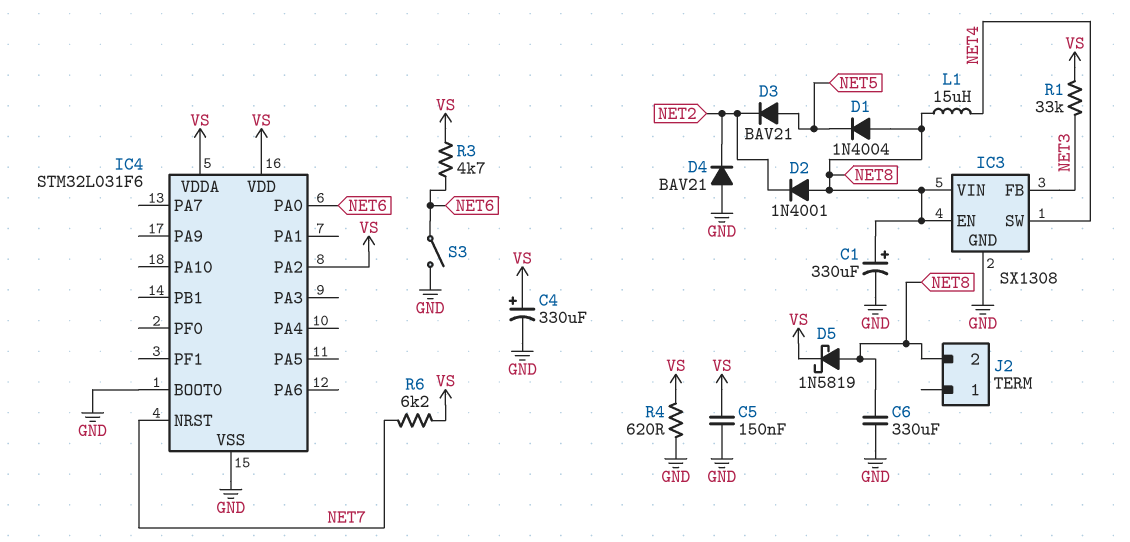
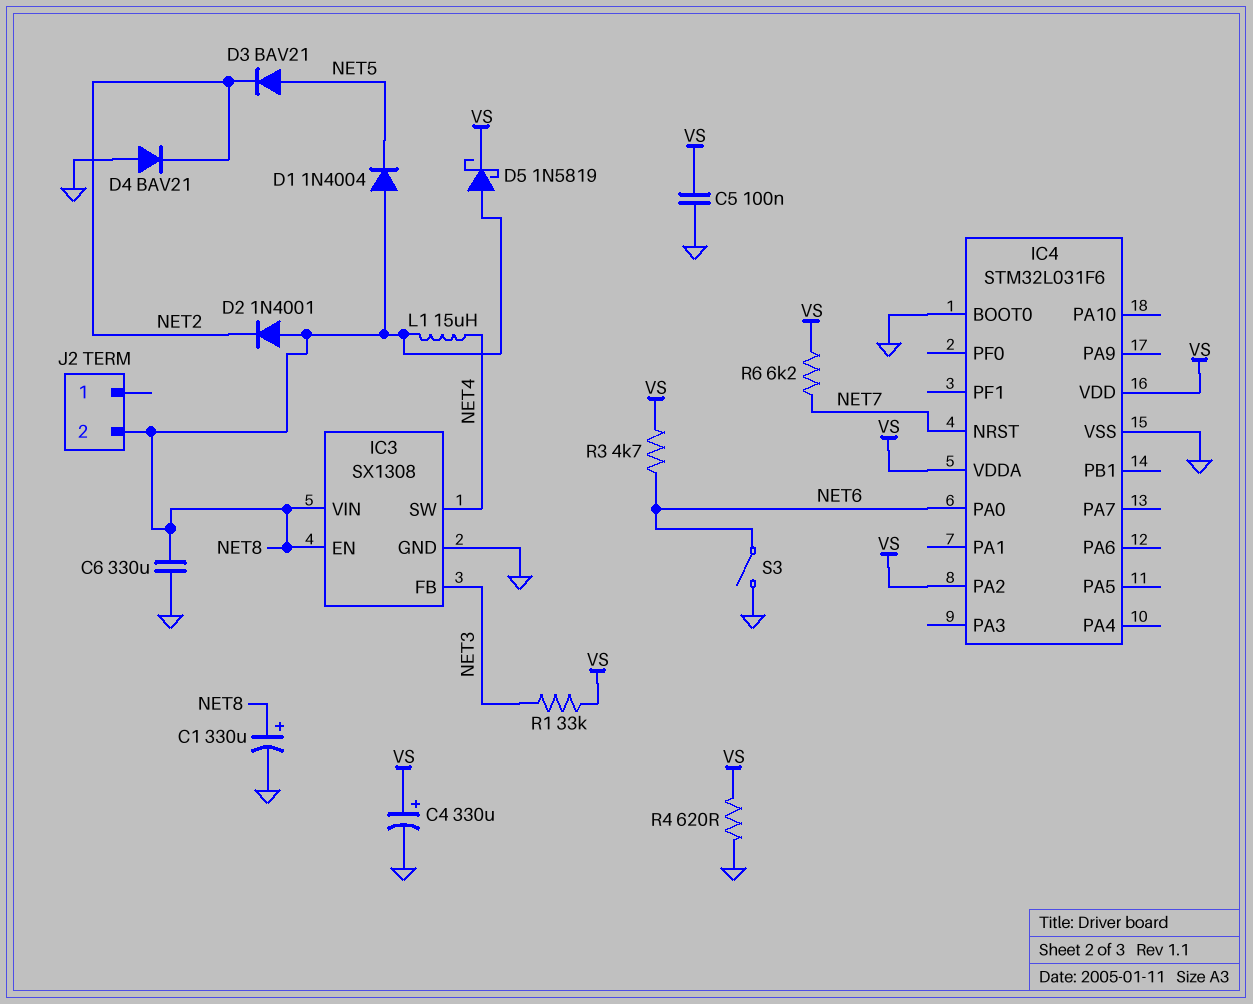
C5: 150nF (GND, VS) -> 100nF (GND, VS)

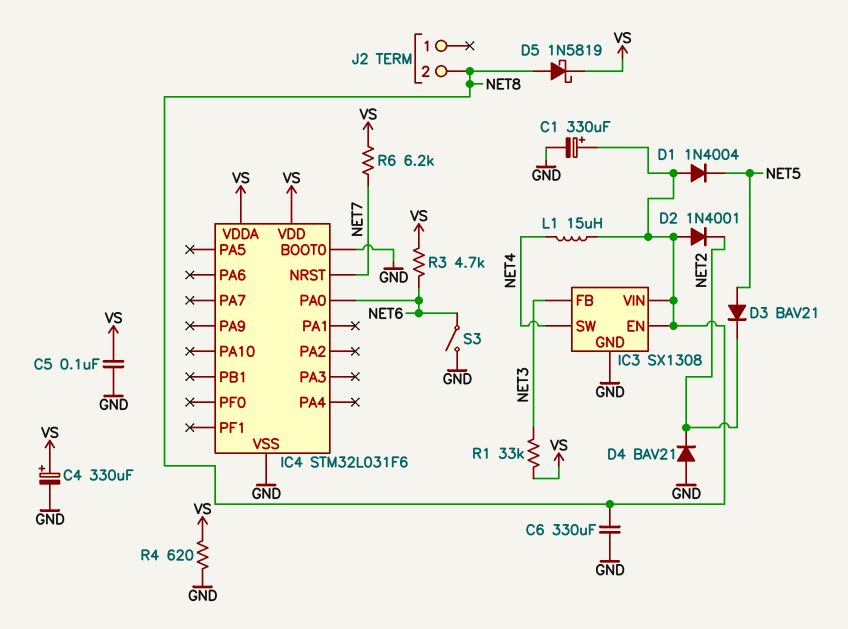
IC4 pin PA2: VS -> none

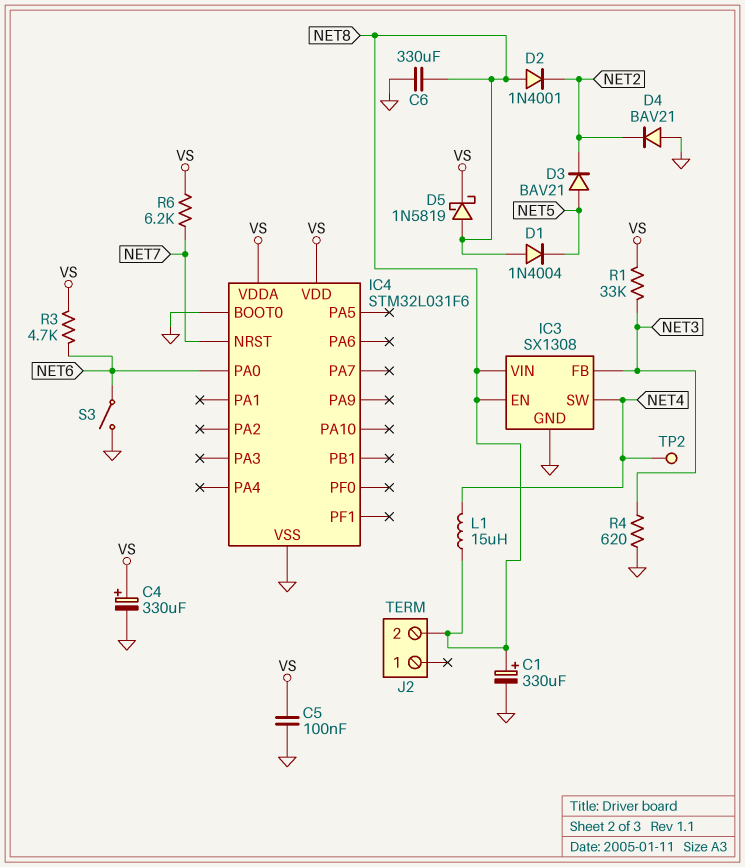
R4: 620 (GND, VS) -> 620 (GND, NET3)
TP2: none -> test point (NET4)

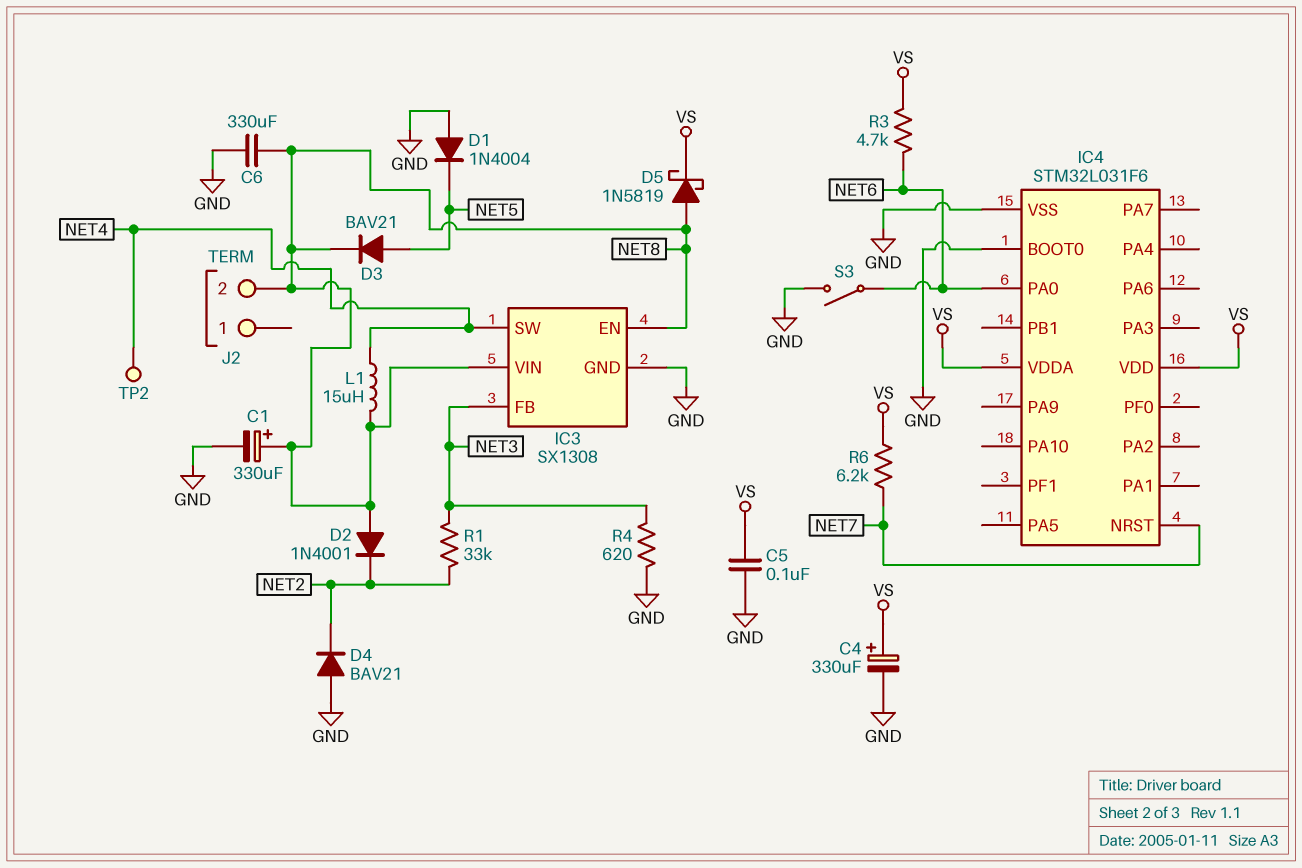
D1: diode 1N4004 (A NET8, K NET5) -> diode 1N4004 (A GND, K NET5)
D3: diode BAV21 (A NET5, K NET2) -> diode BAV21 (A NET5, K NET8)
R1: 33k (NET3, VS) -> 33k (NET2, NET3)

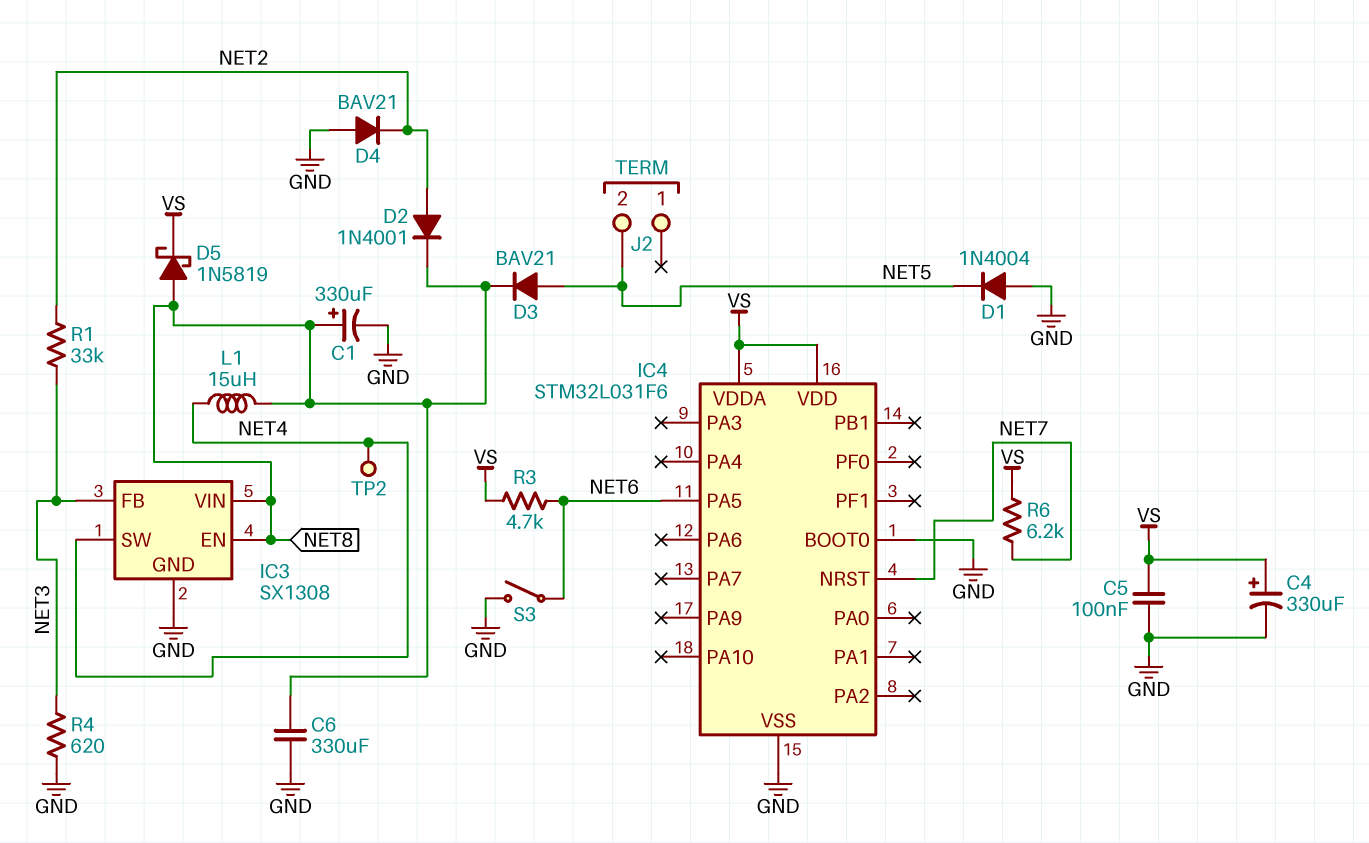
D2: diode 1N4001 (A NET8, K NET2) -> diode 1N4001 (A NET2, K NET8)
IC4 pin PA0: NET6 -> none
IC4 pin PA5: none -> NET6
J2 pin 2: NET8 -> NET5

